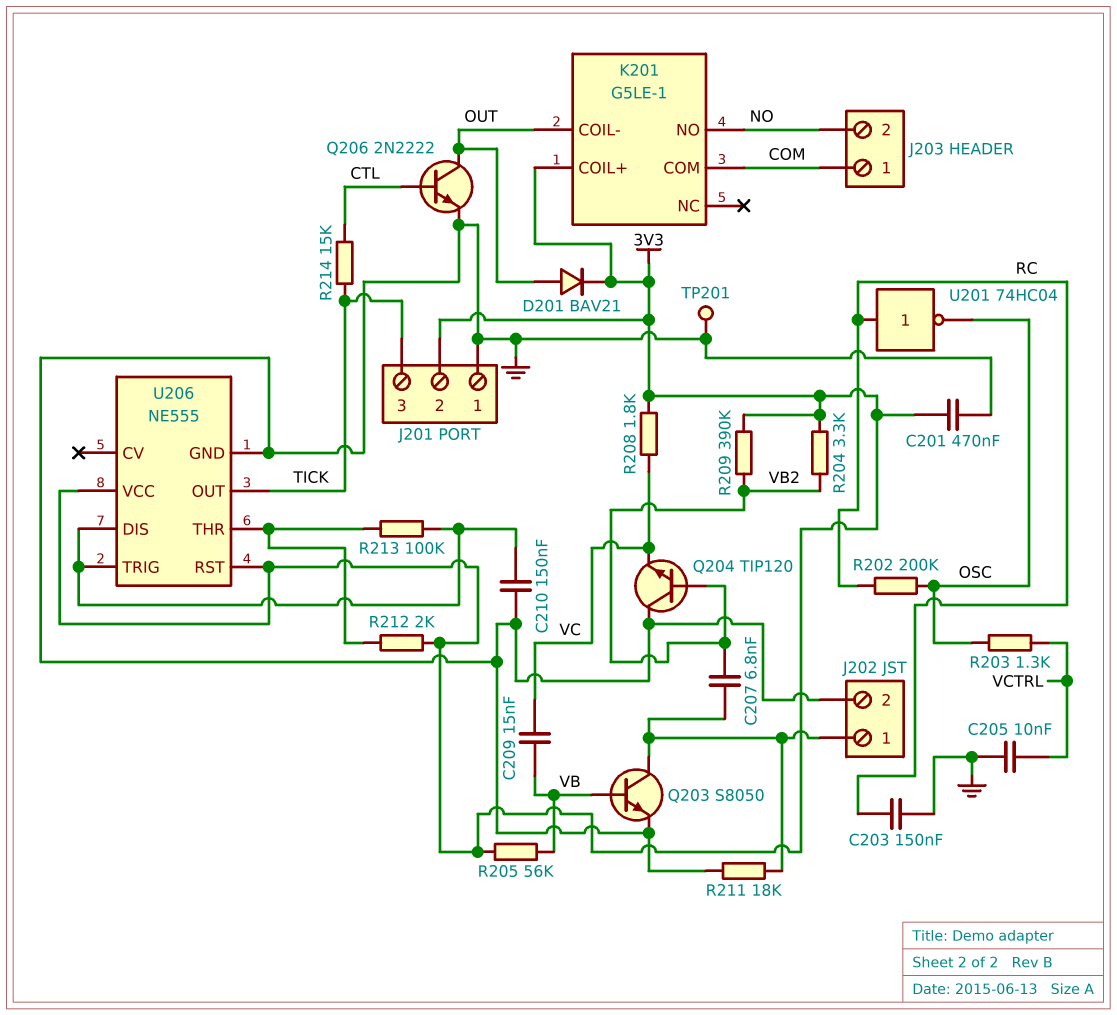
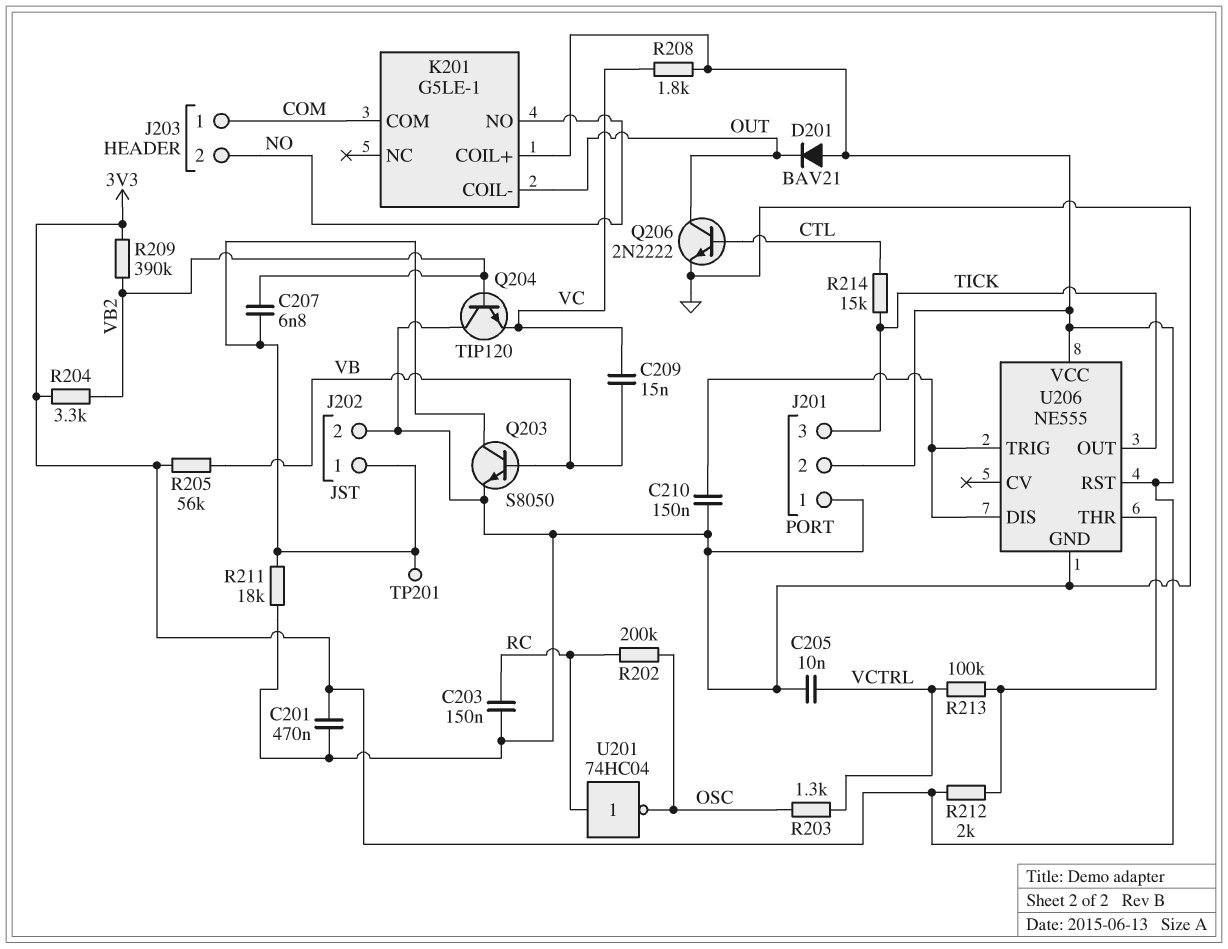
D201: diode BAV21 (A OUT, K 3V3) -> diode BAV21 (A 3V3, K OUT)
R213: 100k (U206/DIS, U206/THR) -> 100k (U206/THR, VCTRL)
TP201: test point (GND) -> test point (J202/1)

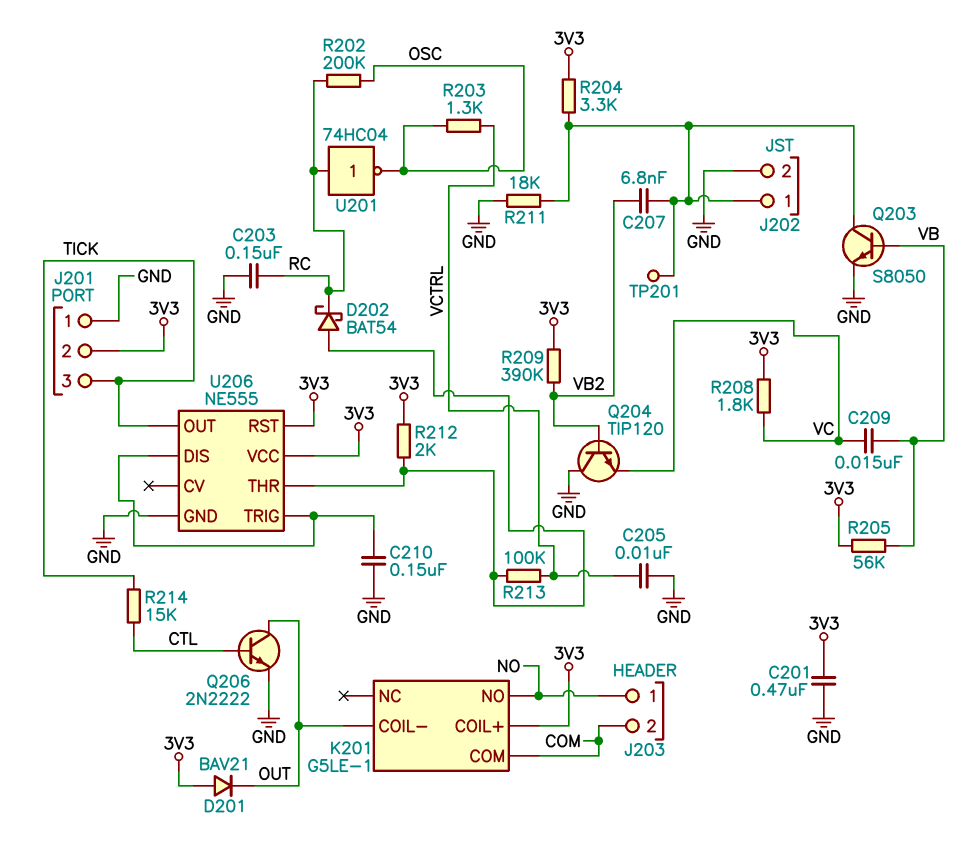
D202: none -> schottky BAT54 (A U206/THR, K RC)
J203 pin 1: COM -> NO
J203 pin 2: NO -> COM
R204: 3.3k (3V3, VB2) -> 3.3k (3V3, J202/1)

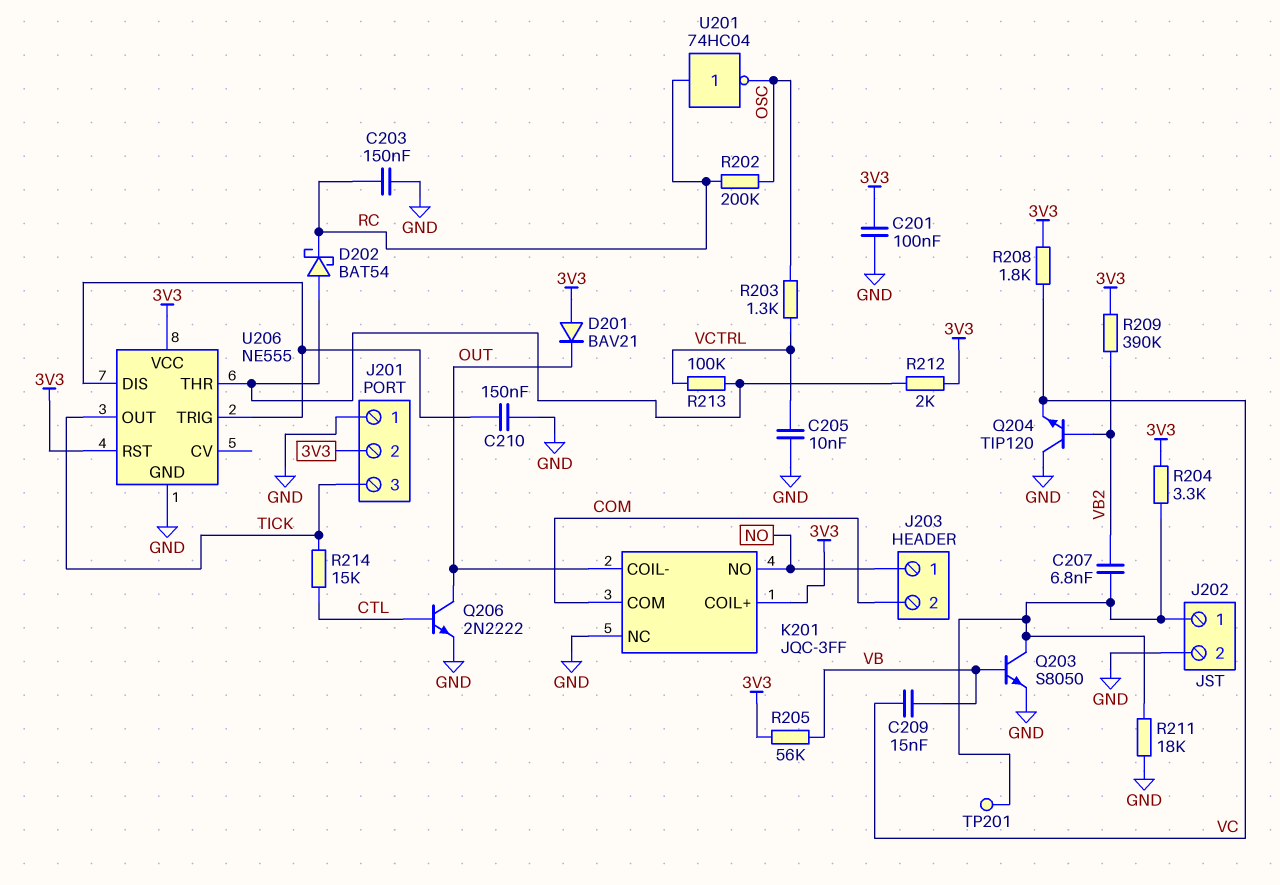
C201: 470nF (3V3, GND) -> 100nF (3V3, GND)
K201: G5LE-1 -> JQC-3FF
K201 pin NC: none -> GND

